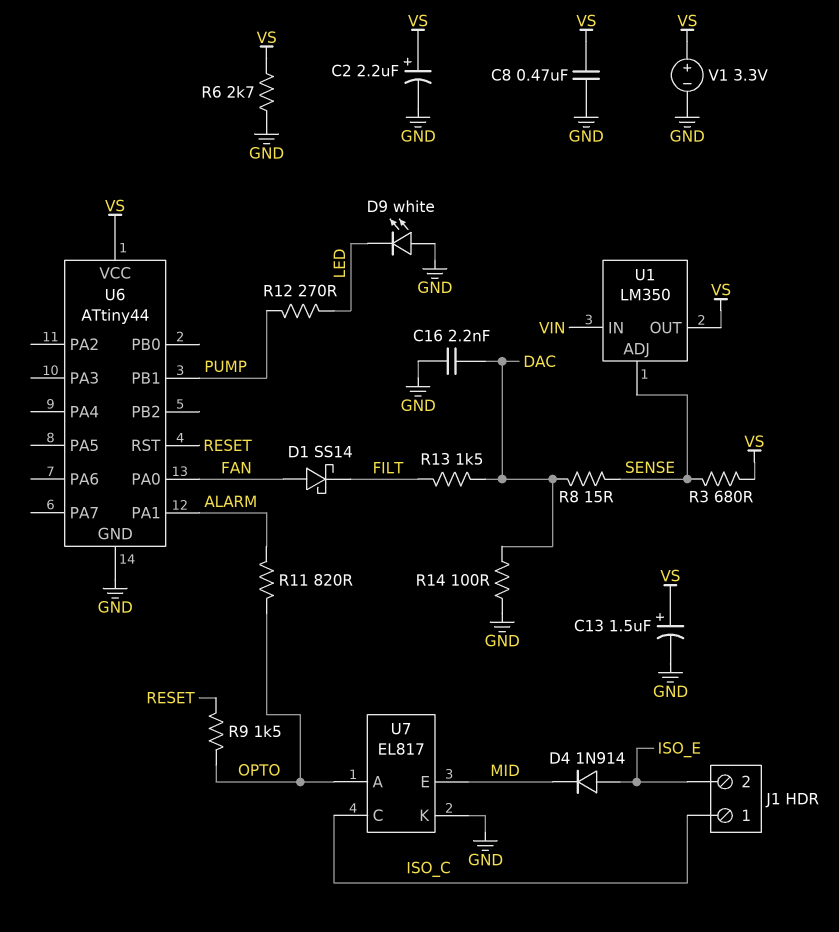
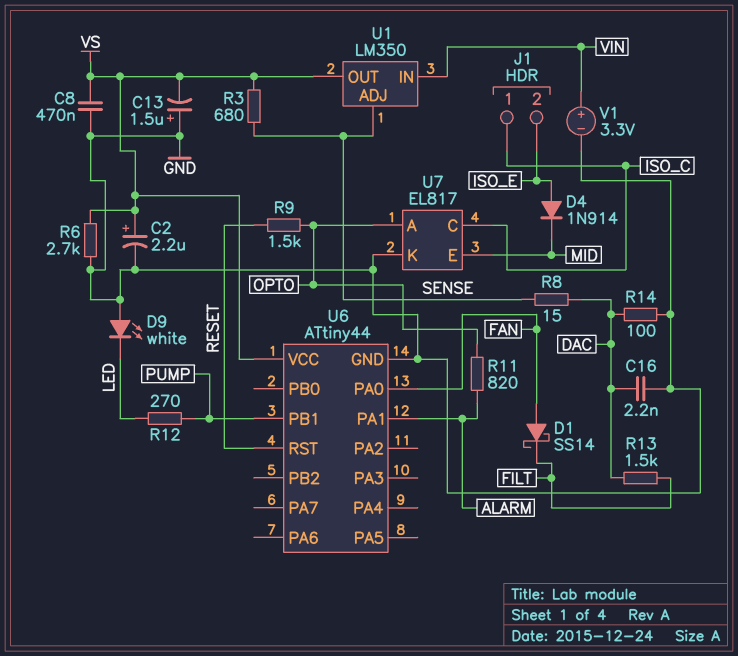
C13: 1.5uF (plus VS, minus GND) -> 1.5uF (plus GND, minus VS)
V1: 3.3V (plus VS, minus GND) -> 3.3V (plus VIN, minus GND)

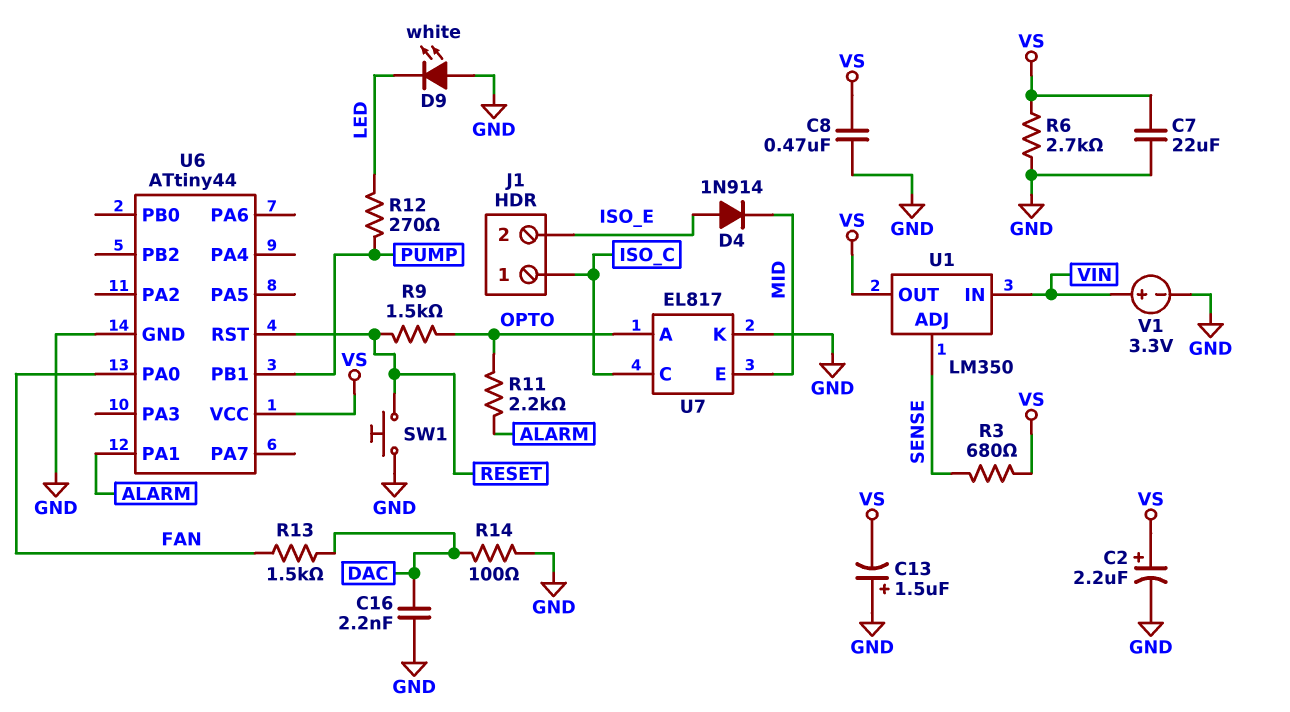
C7: none -> 22uF (GND, VS)
D1: schottky SS14 (A FAN, K FILT) -> none
R8: 15 (DAC, SENSE) -> none
R11: 820 (ALARM, OPTO) -> 2.2k (ALARM, OPTO)
R13: 1.5k (DAC, FILT) -> 1.5k (DAC, FAN)
SW1: none -> button (GND, RESET)

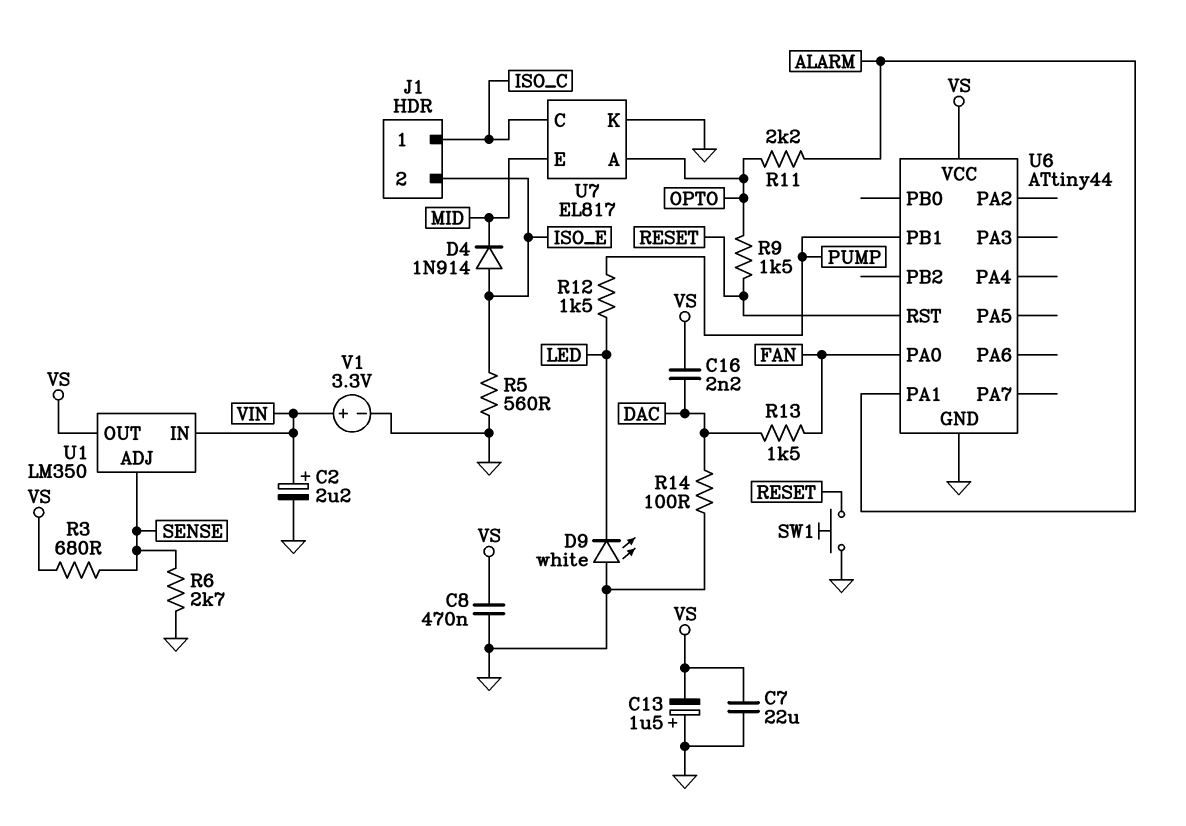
C2: 2.2uF (plus VS, minus GND) -> 2.2uF (plus VIN, minus GND)
C16: 2.2nF (DAC, GND) -> 2.2nF (DAC, VS)
R5: none -> 560 (GND, ISO_E)
R6: 2.7k (GND, VS) -> 2.7k (GND, SENSE)
R12: 270 (LED, PUMP) -> 1.5k (LED, PUMP)

